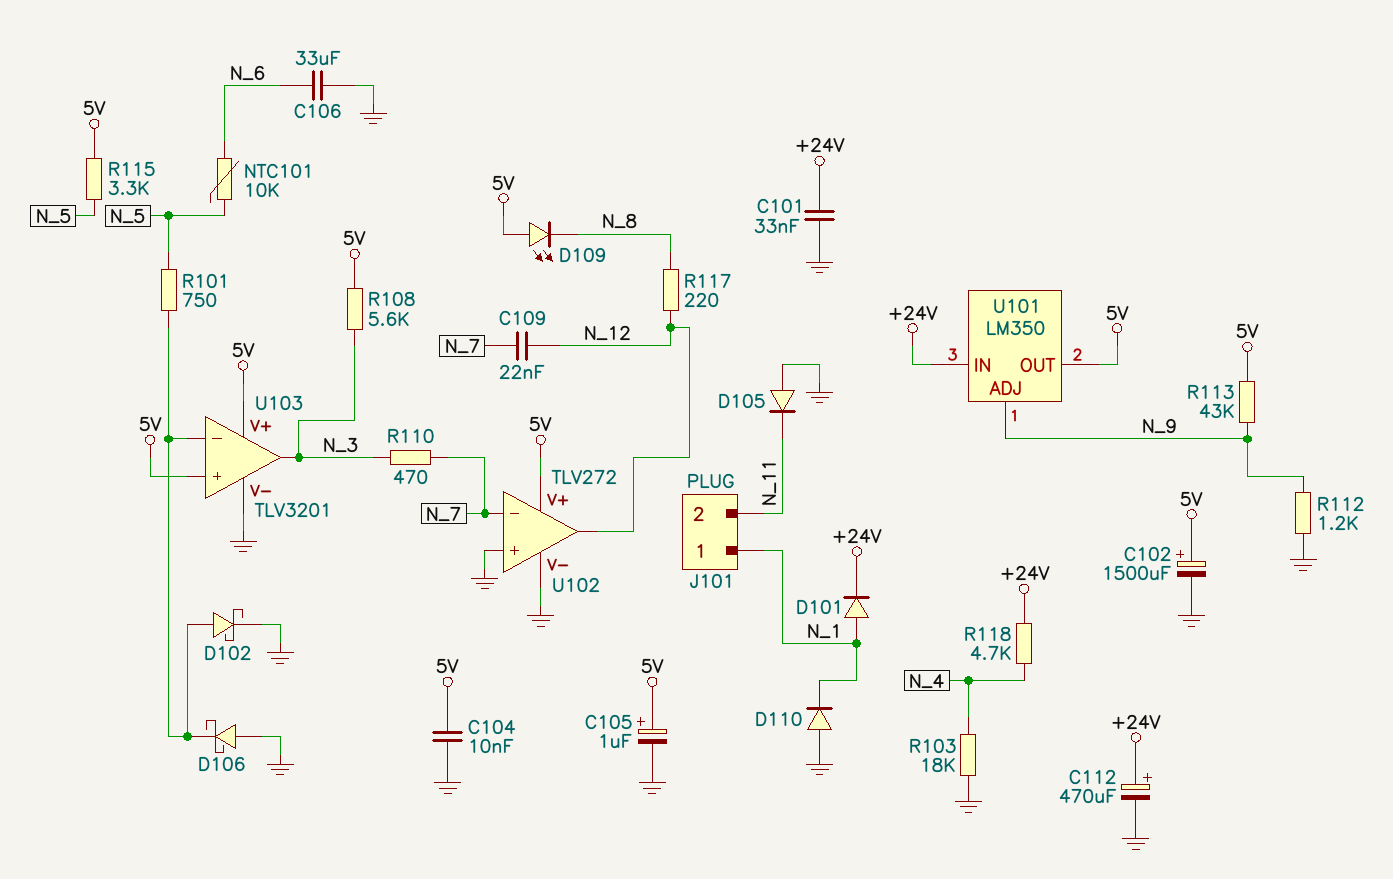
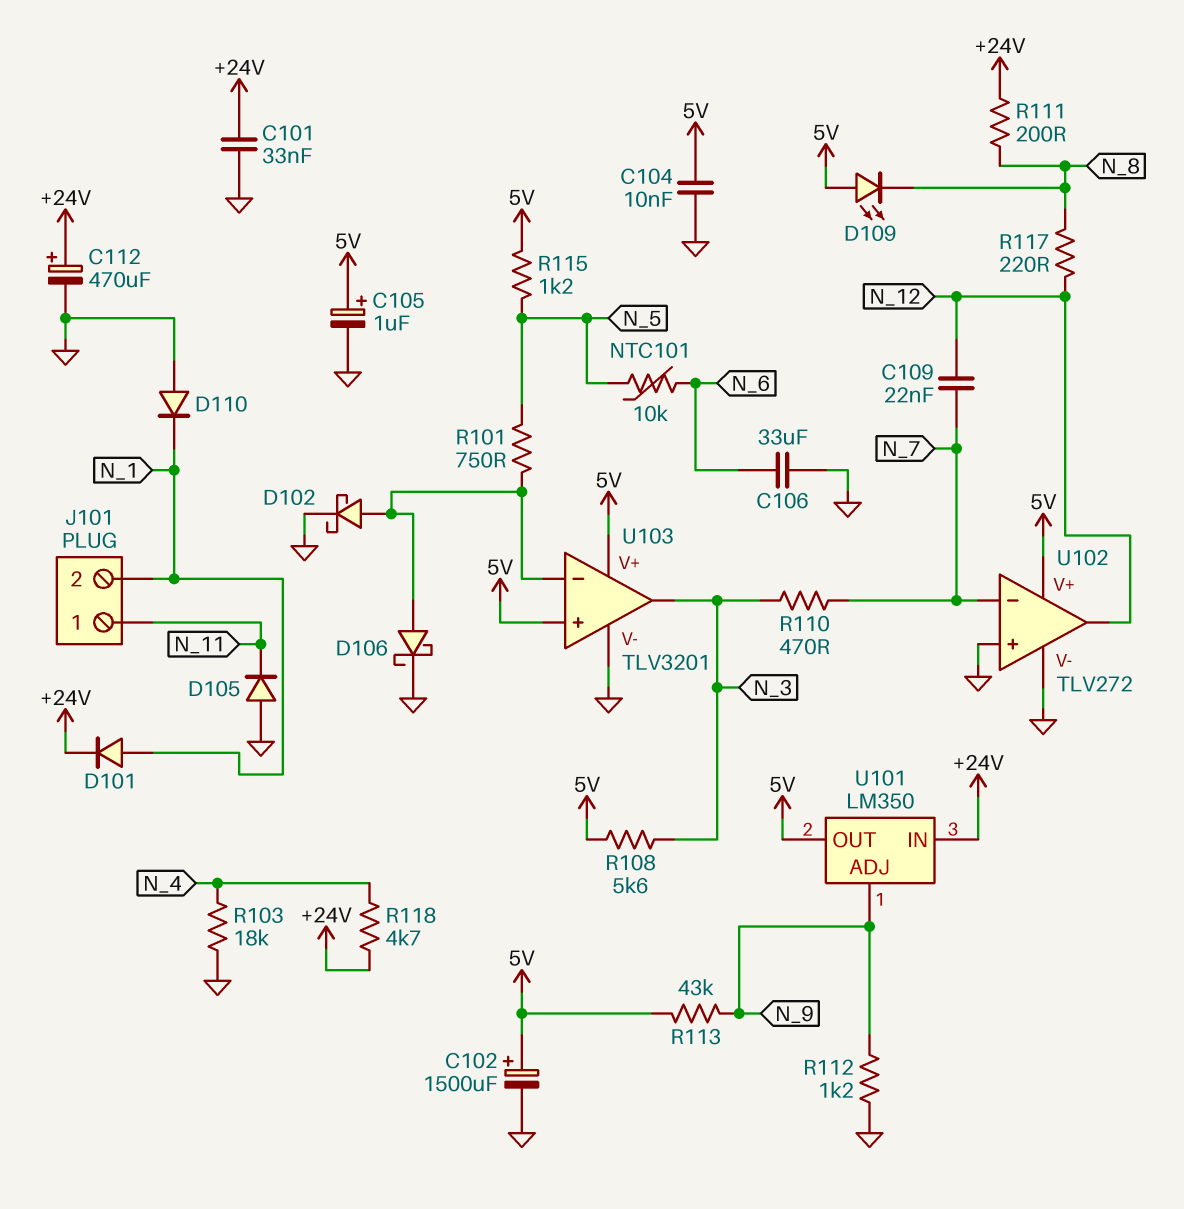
D106: schottky (A GND, K U103/in-) -> schottky (A U103/in-, K GND)
J101 pin 1: N_1 -> N_11
J101 pin 2: N_11 -> N_1
R111: none -> 200 (+24V, N_8)
R115: 3.3k (5V, N_5) -> 1.2k (5V, N_5)

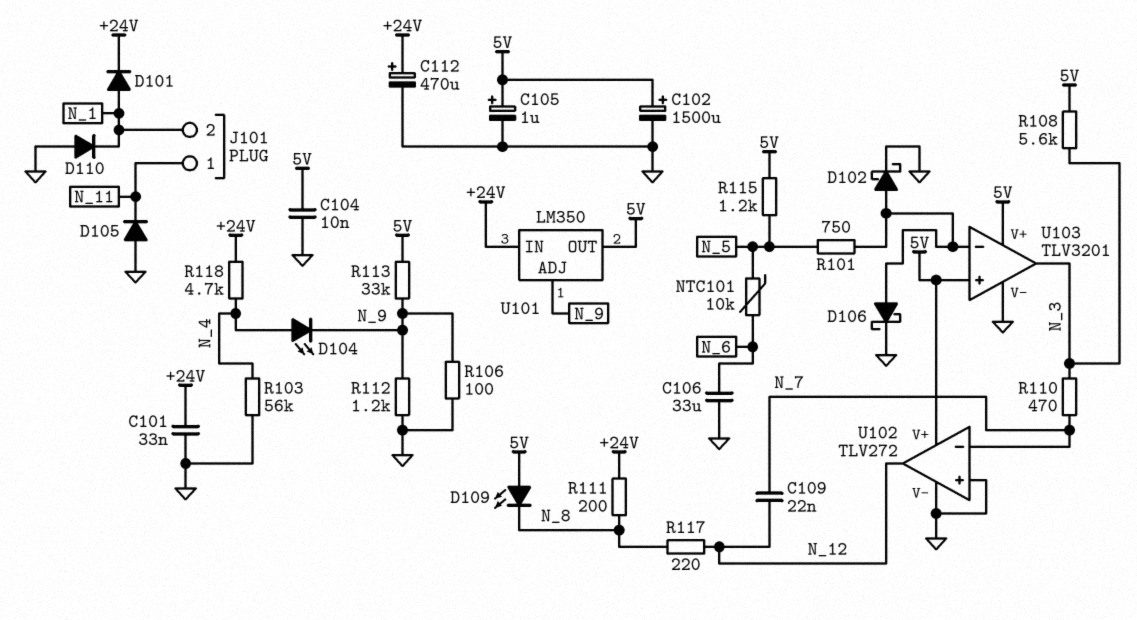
D104: none -> LED (A N_4, K N_9)
R103: 18k (GND, N_4) -> 56k (GND, N_4)
R106: none -> 100 (GND, N_9)
R113: 43k (5V, N_9) -> 33k (5V, N_9)

